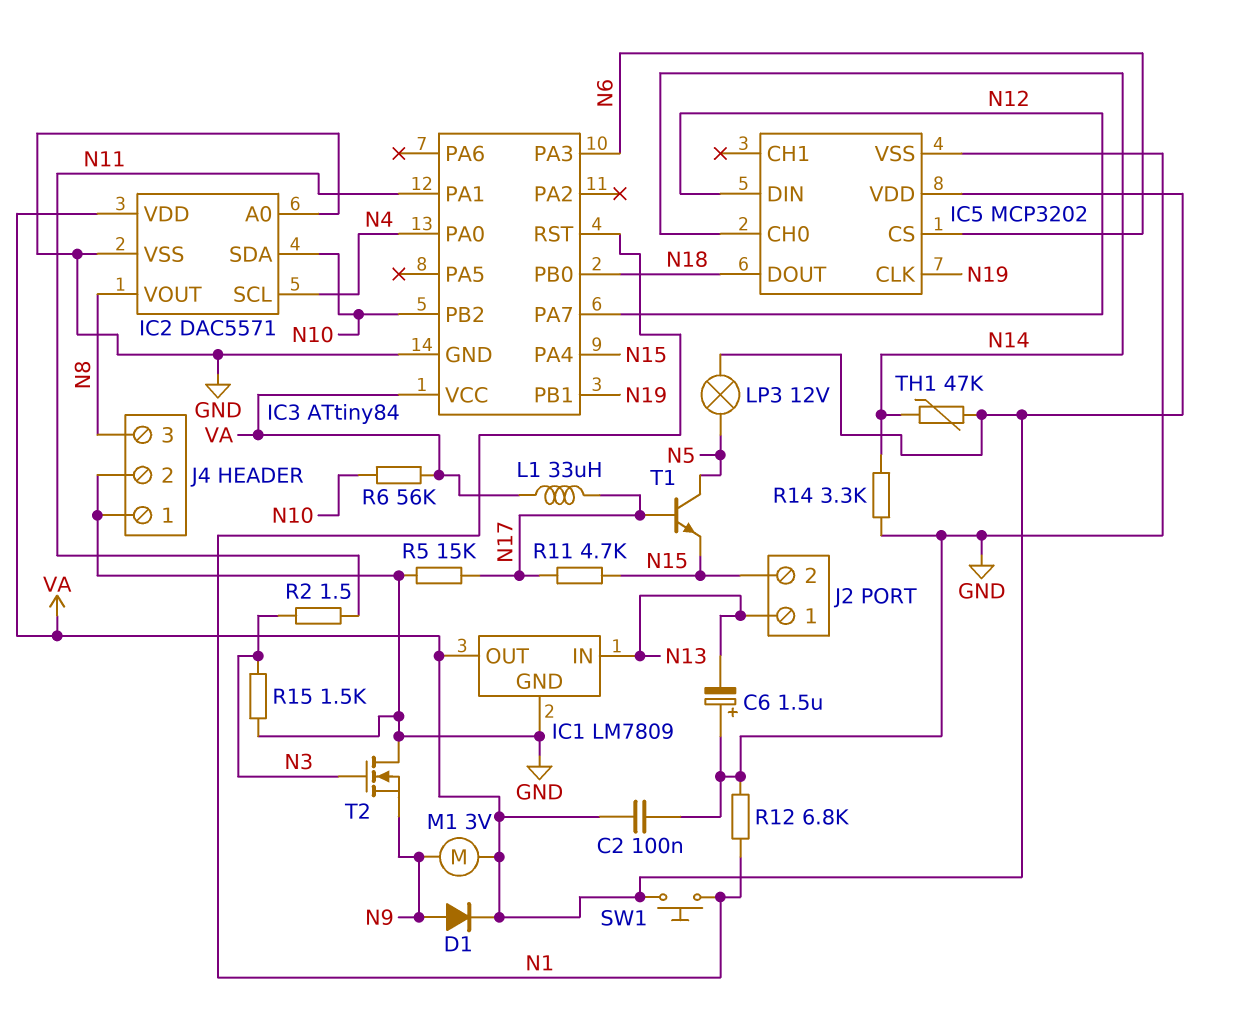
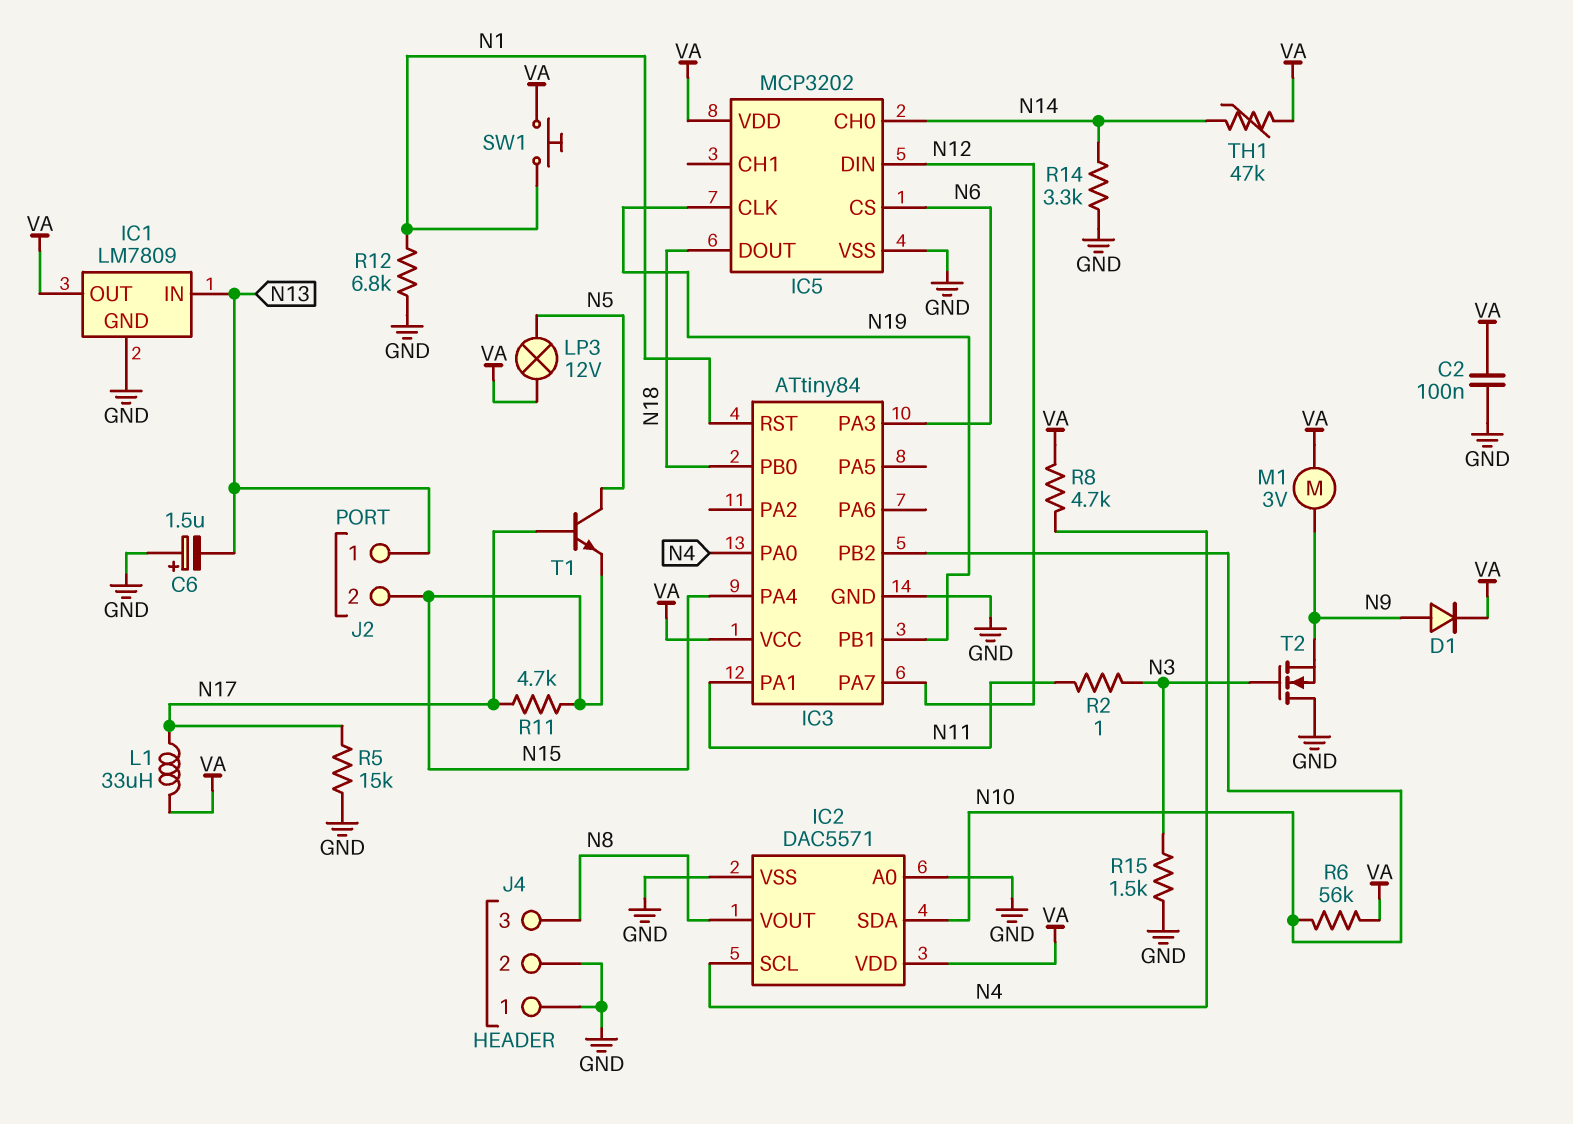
R2: 1.5 (N3, N11) -> 1 (N3, N11)
R8: none -> 4.7k (N4, VA)

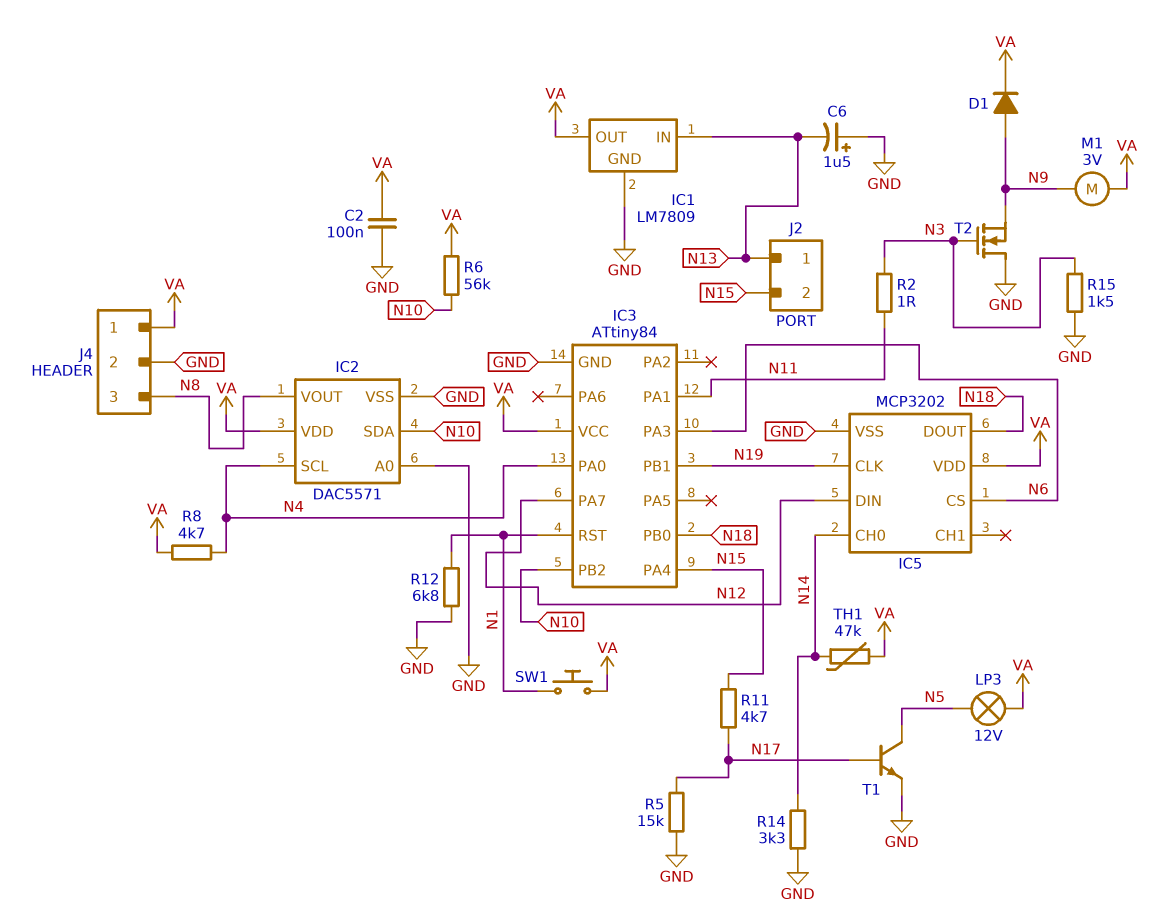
J4 pin 1: GND -> VA
L1: 33uH (N17, VA) -> none
T1: NPN (B N17, C N5, E N15) -> NPN (B N17, C N5, E GND)

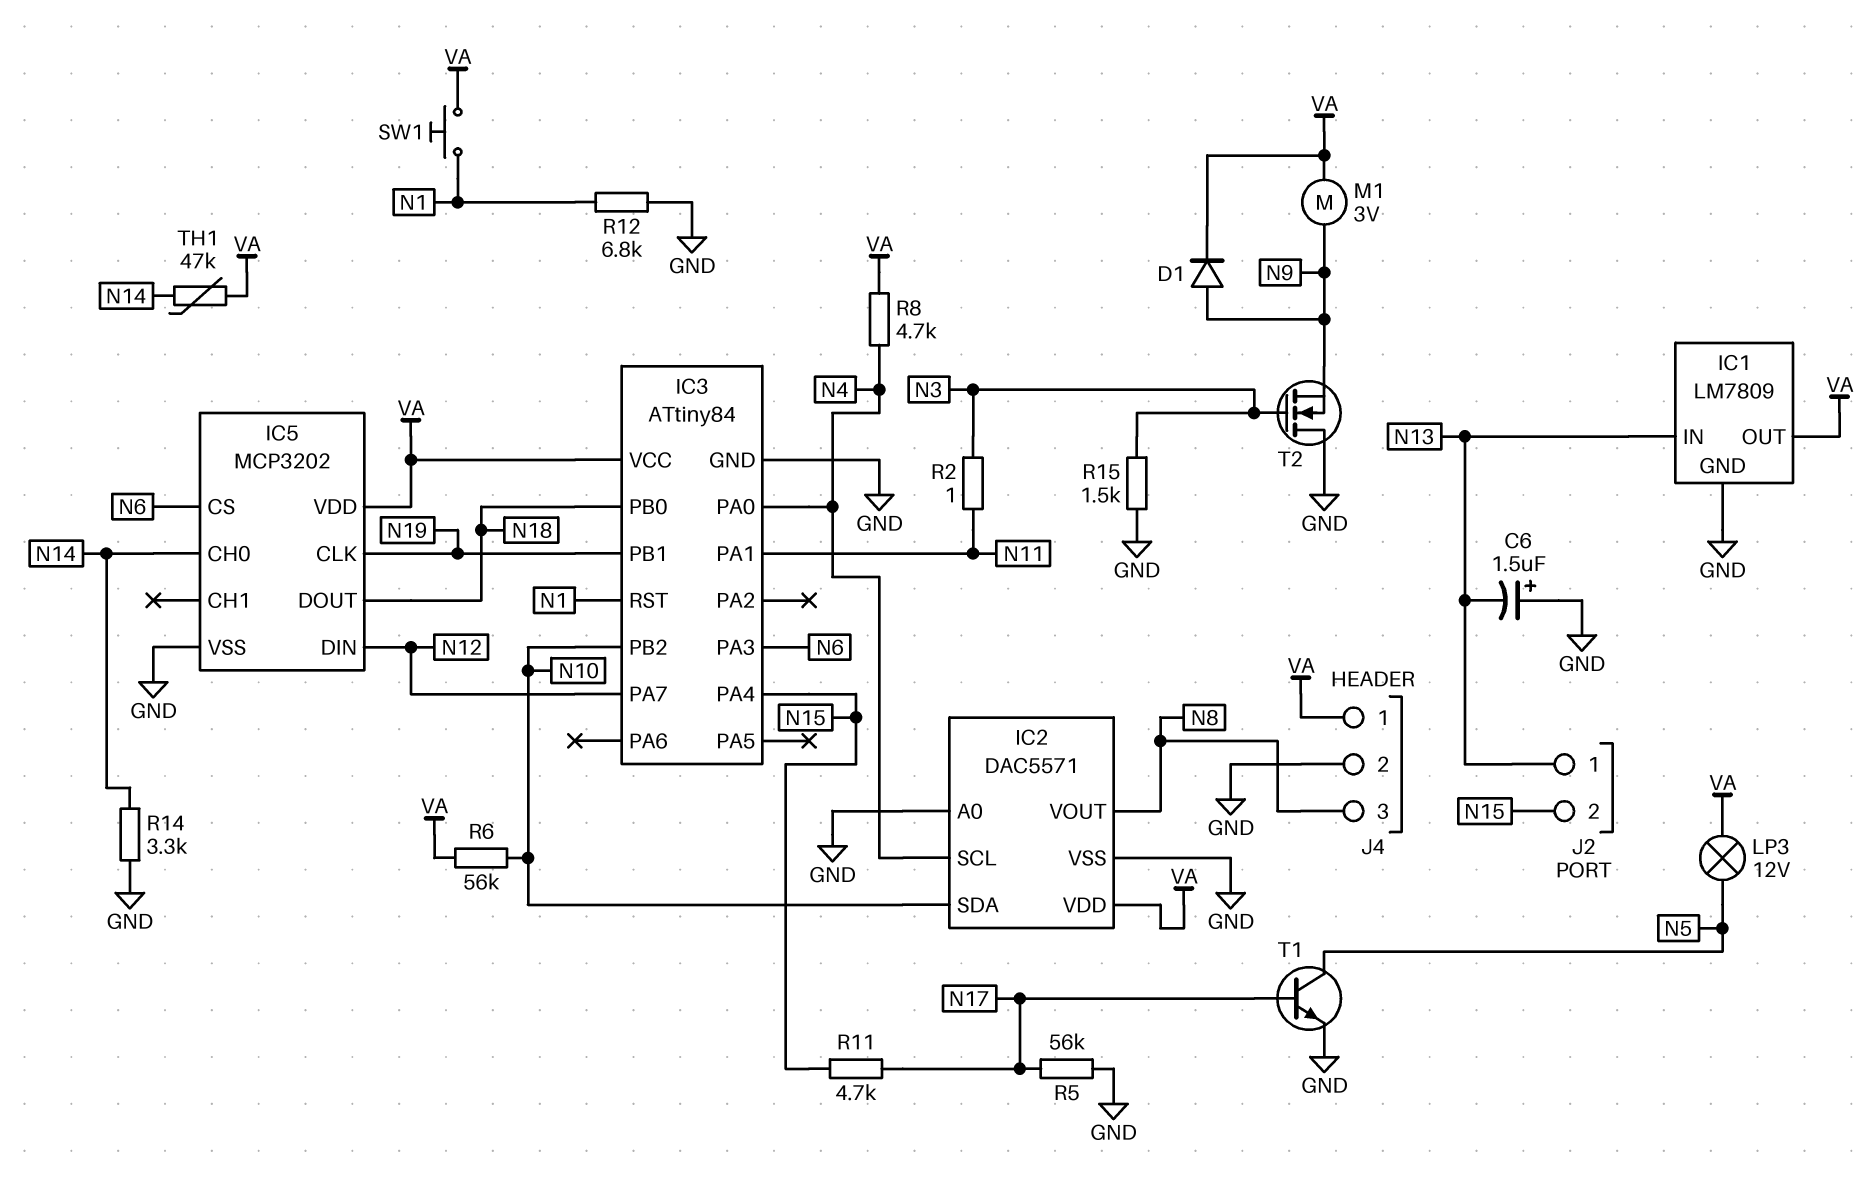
C2: 100nF (GND, VA) -> none
R5: 15k (GND, N17) -> 56k (GND, N17)

